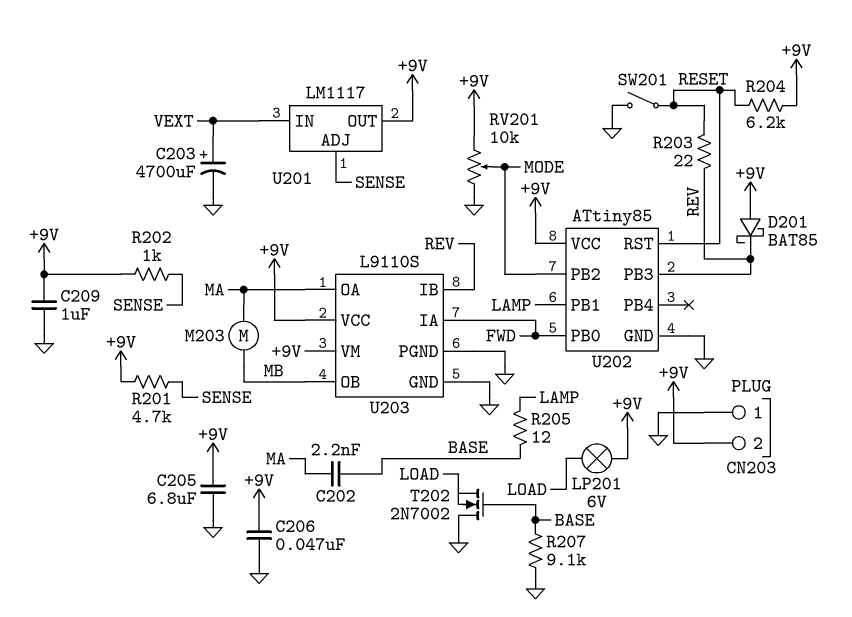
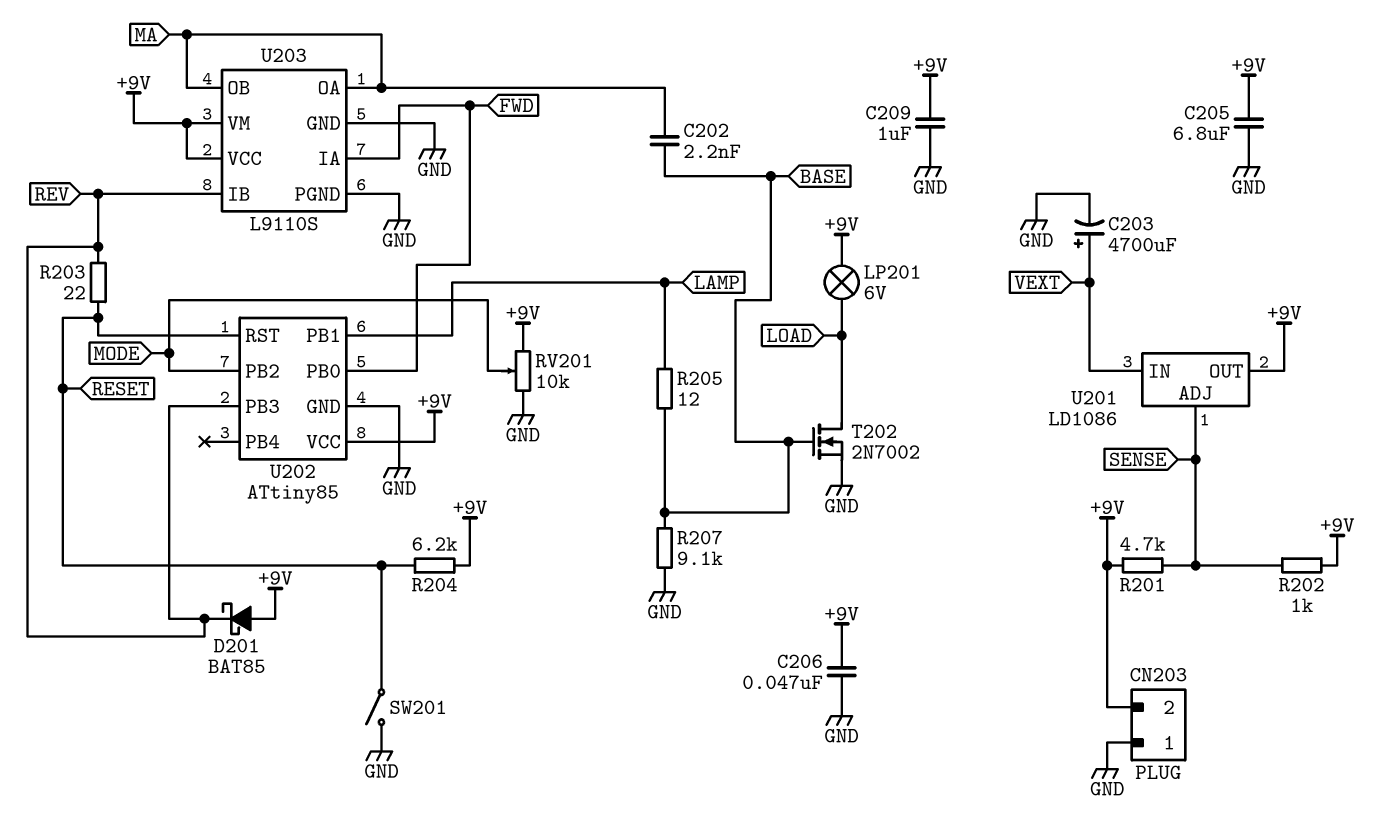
M203: motor (MA, MB) -> none
T202: NMOS 2N7002 (G BASE, D GND, S LOAD) -> NMOS 2N7002 (G BASE, D LOAD, S GND)
U201: LM1117 -> LD1086
U203 pin OB: MB -> MA

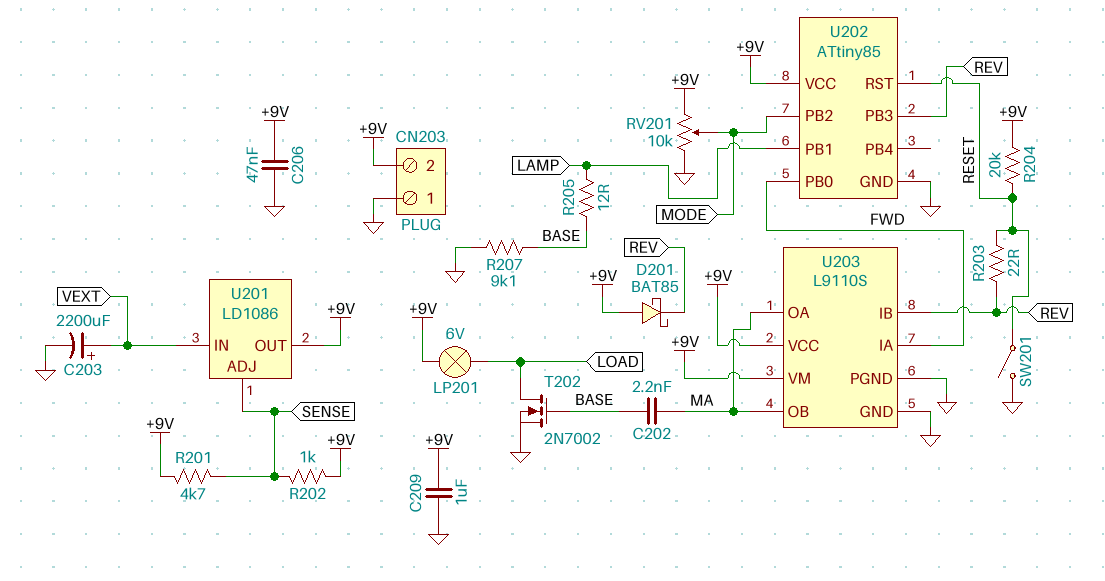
C203: 4700uF (plus VEXT, minus GND) -> 2200uF (plus VEXT, minus GND)
C205: 6.8uF (+9V, GND) -> none
R204: 6.2k (+9V, RESET) -> 20k (+9V, RESET)

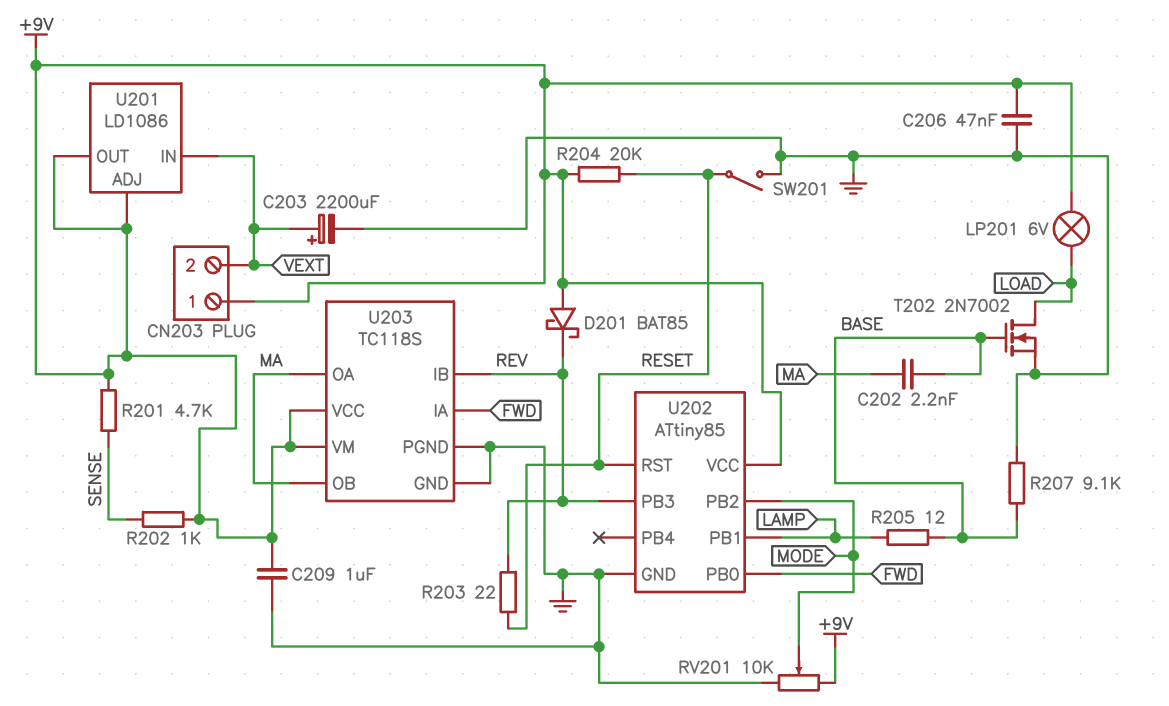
CN203 pin 1: GND -> +9V
CN203 pin 2: +9V -> VEXT
U201 pin ADJ: SENSE -> +9V
U203: L9110S -> TC118S

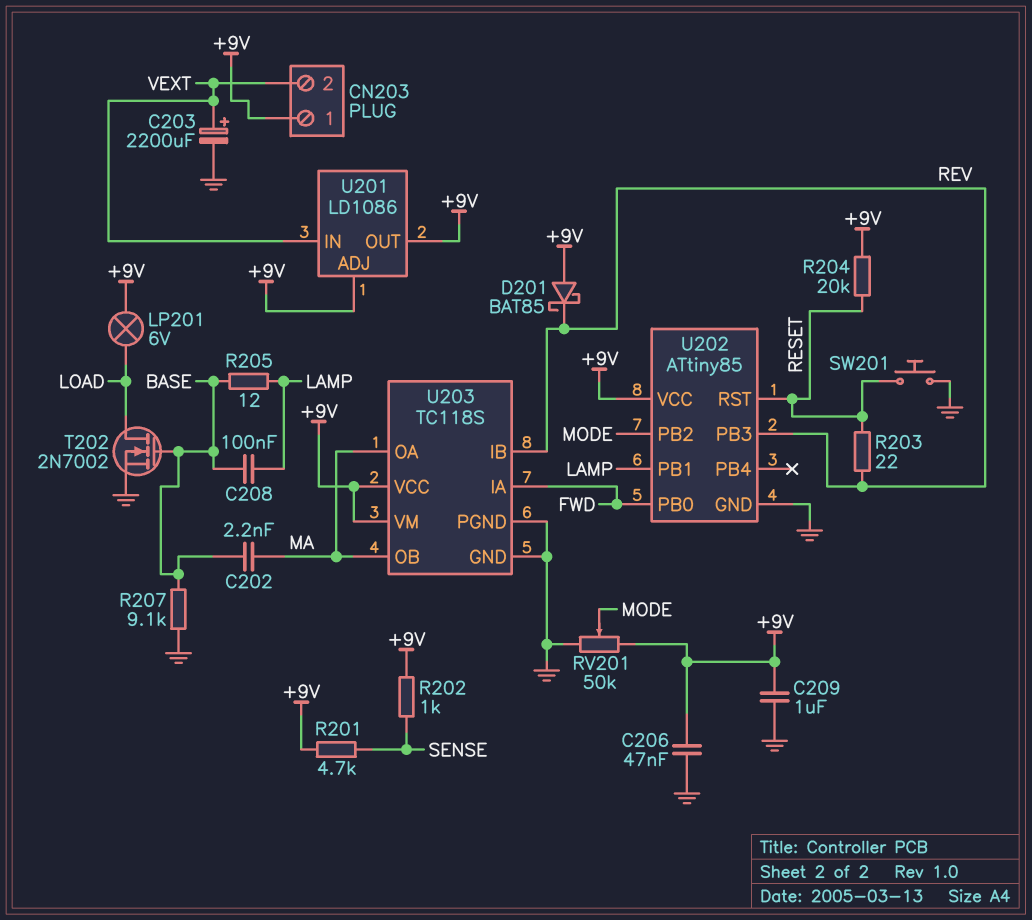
C208: none -> 100nF (BASE, LAMP)
RV201: 10k (+9V, GND, wiper MODE) -> 50k (+9V, GND, wiper MODE)
SW201: switch (GND, RESET) -> button (GND, RESET)

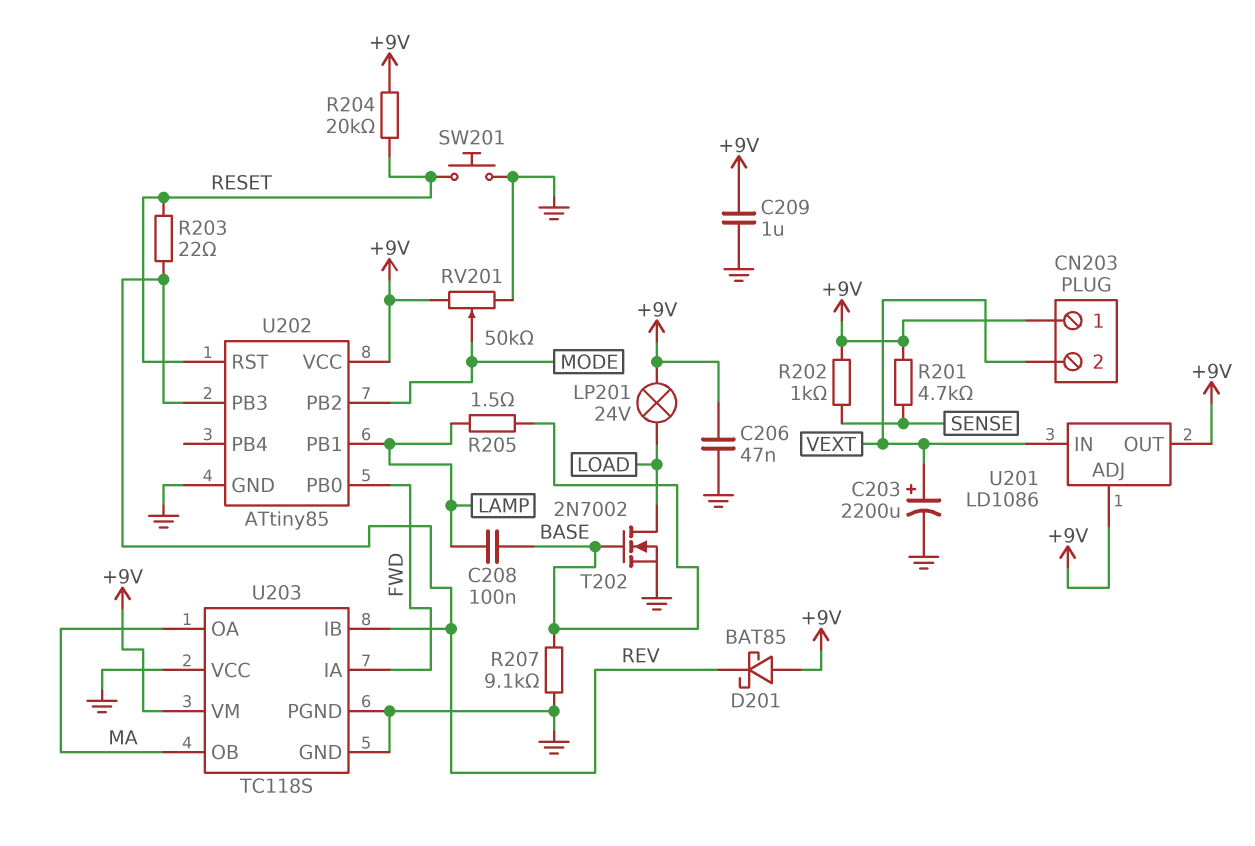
C202: 2.2nF (BASE, MA) -> none
LP201: lamp 6V (+9V, LOAD) -> lamp 24V (+9V, LOAD)
R205: 12 (BASE, LAMP) -> 1.5 (BASE, LAMP)
U203 pin VCC: +9V -> GND

